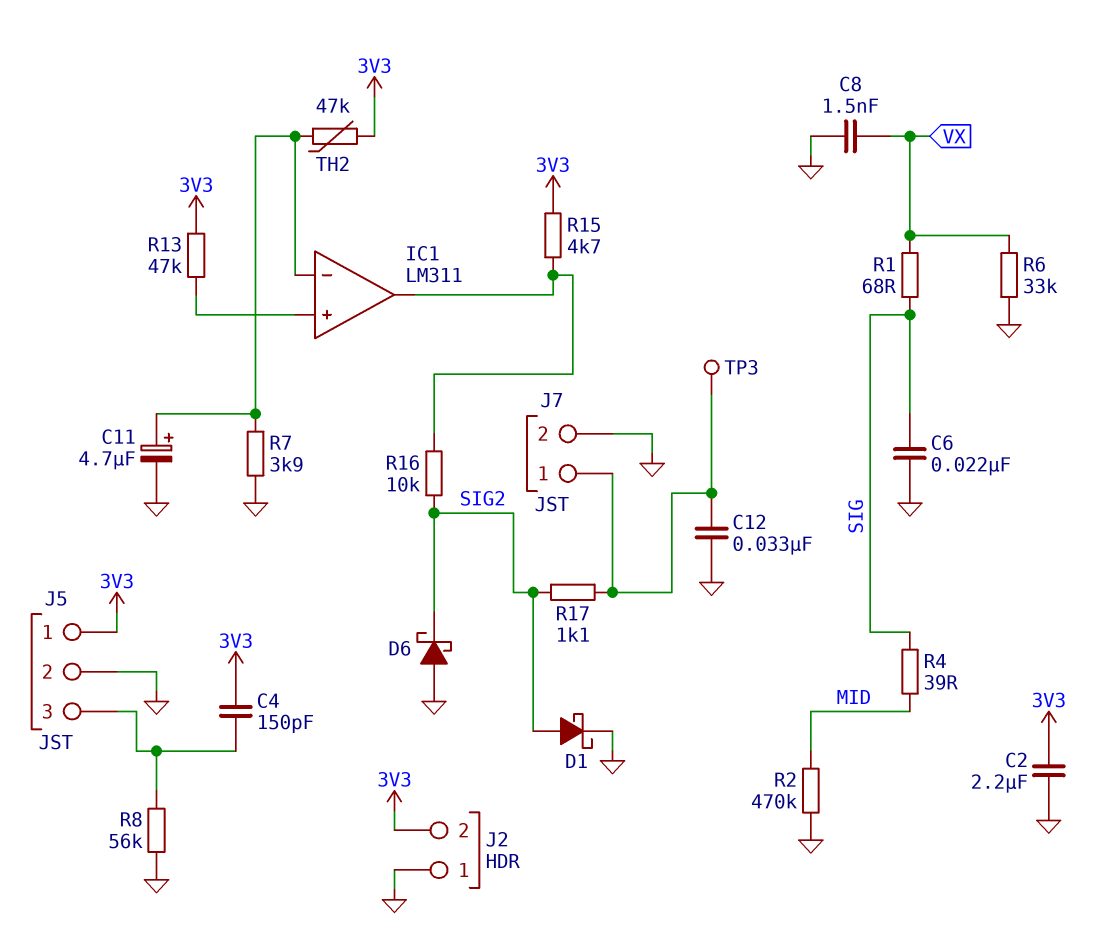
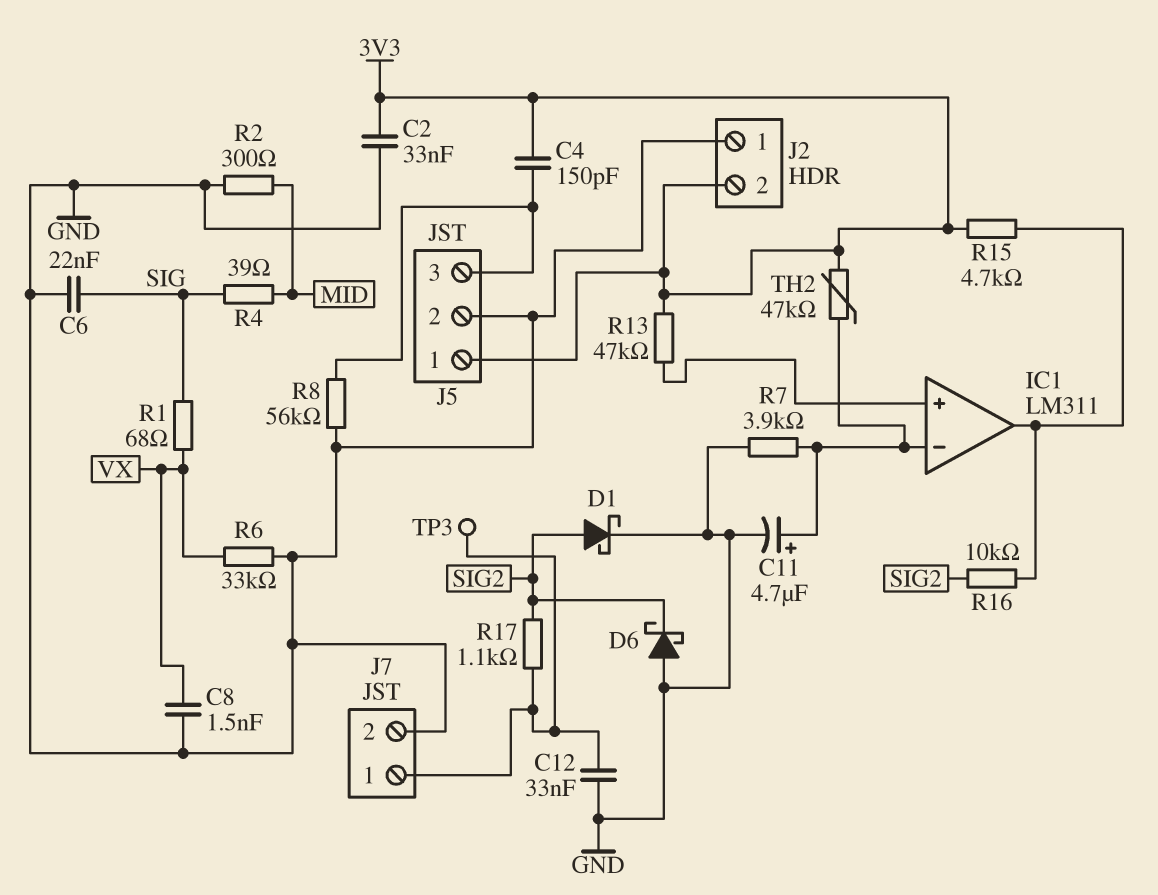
C2: 2.2uF (3V3, GND) -> 33nF (3V3, GND)
R2: 470k (GND, MID) -> 300 (GND, MID)

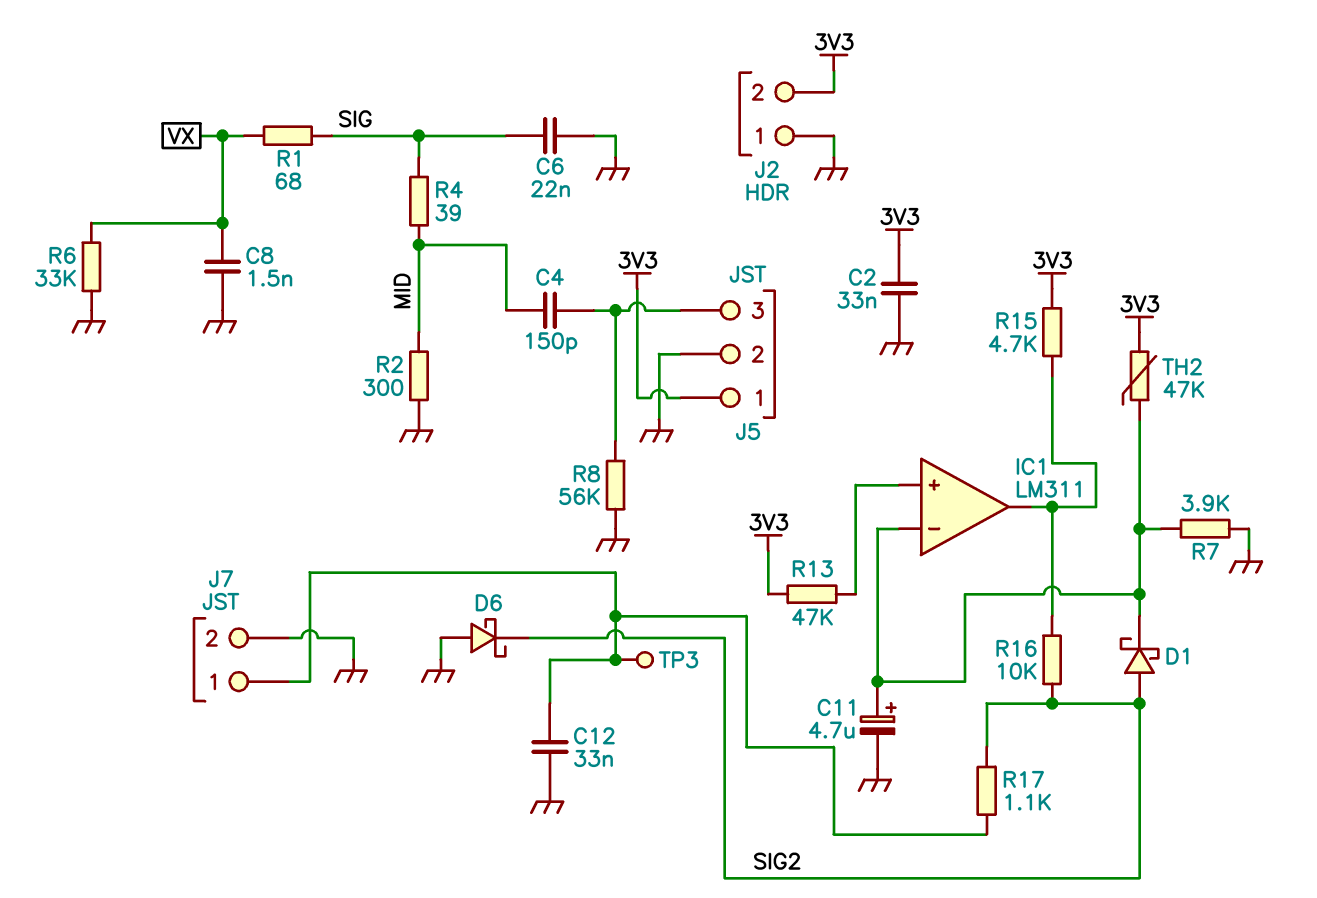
C4: 150pF (3V3, J5/3) -> 150pF (J5/3, MID)
D1: schottky (A SIG2, K GND) -> schottky (A SIG2, K IC1/in-)

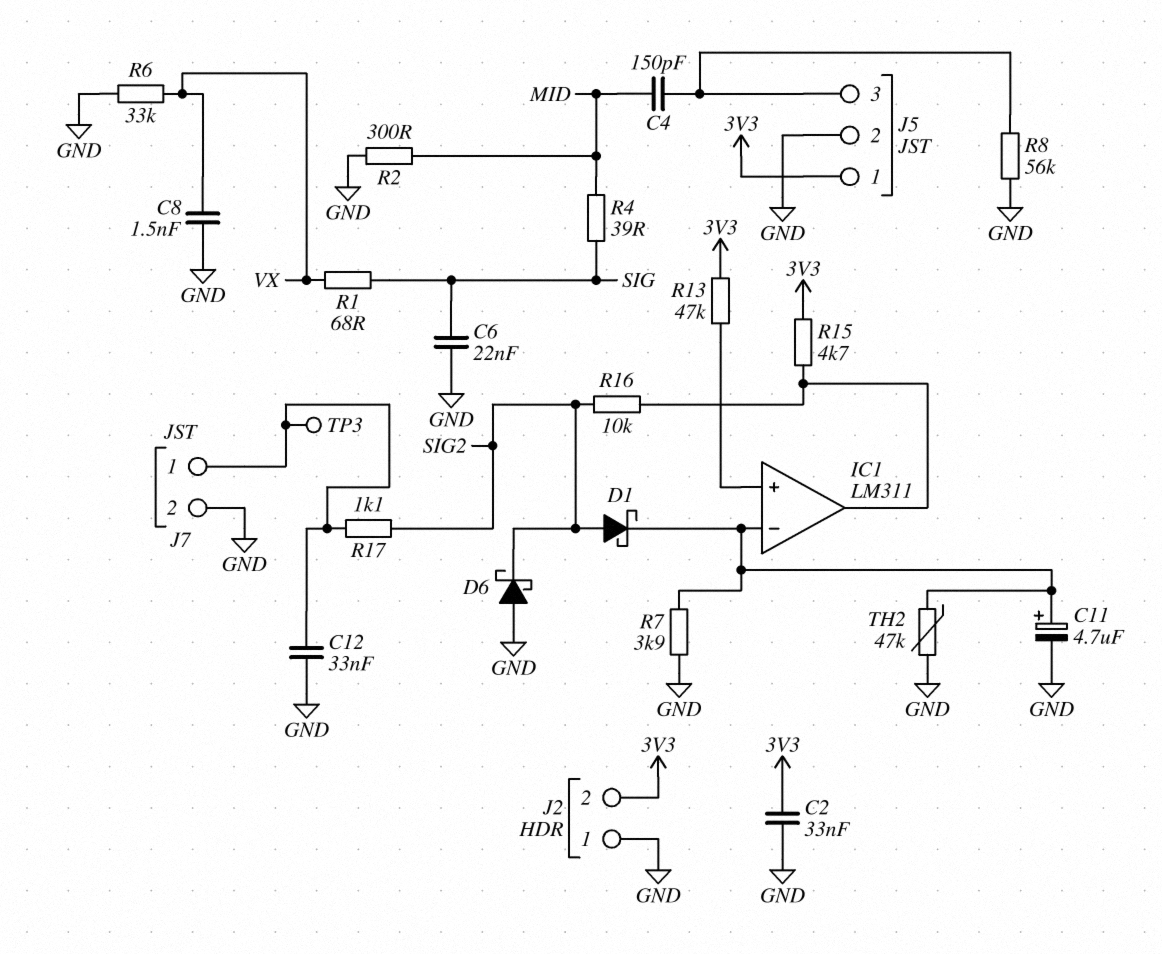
TH2: 47k (3V3, IC1/in-) -> 47k (GND, IC1/in-)

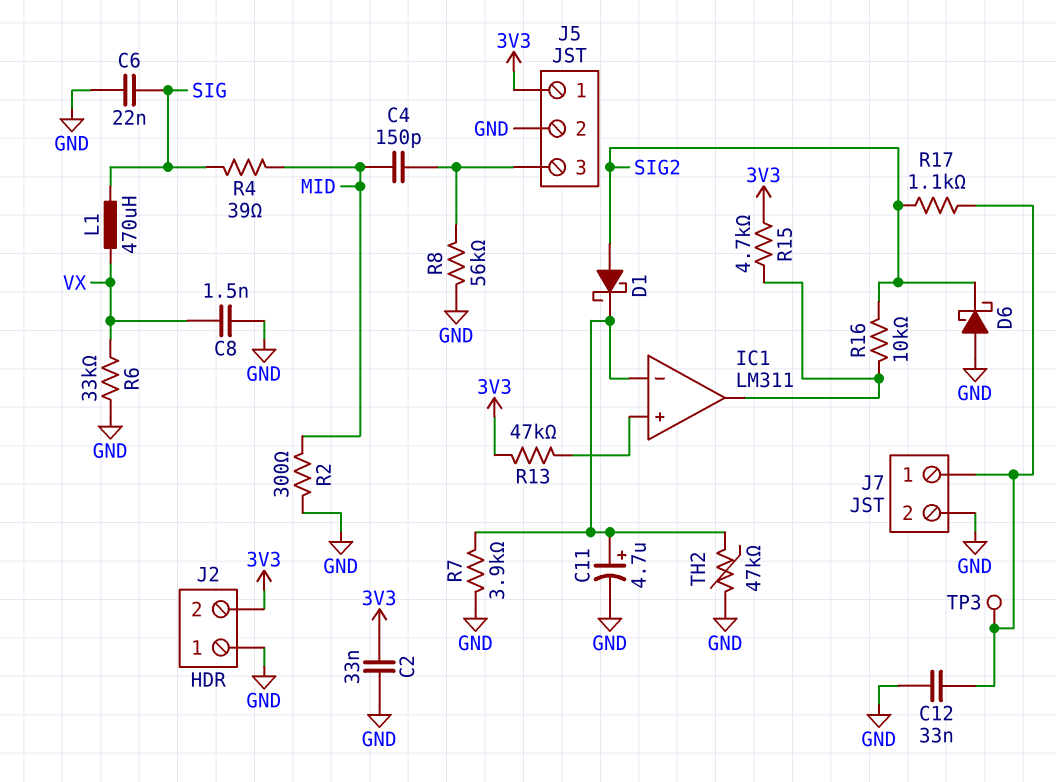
L1: none -> 470uH (SIG, VX)
R1: 68 (SIG, VX) -> none

